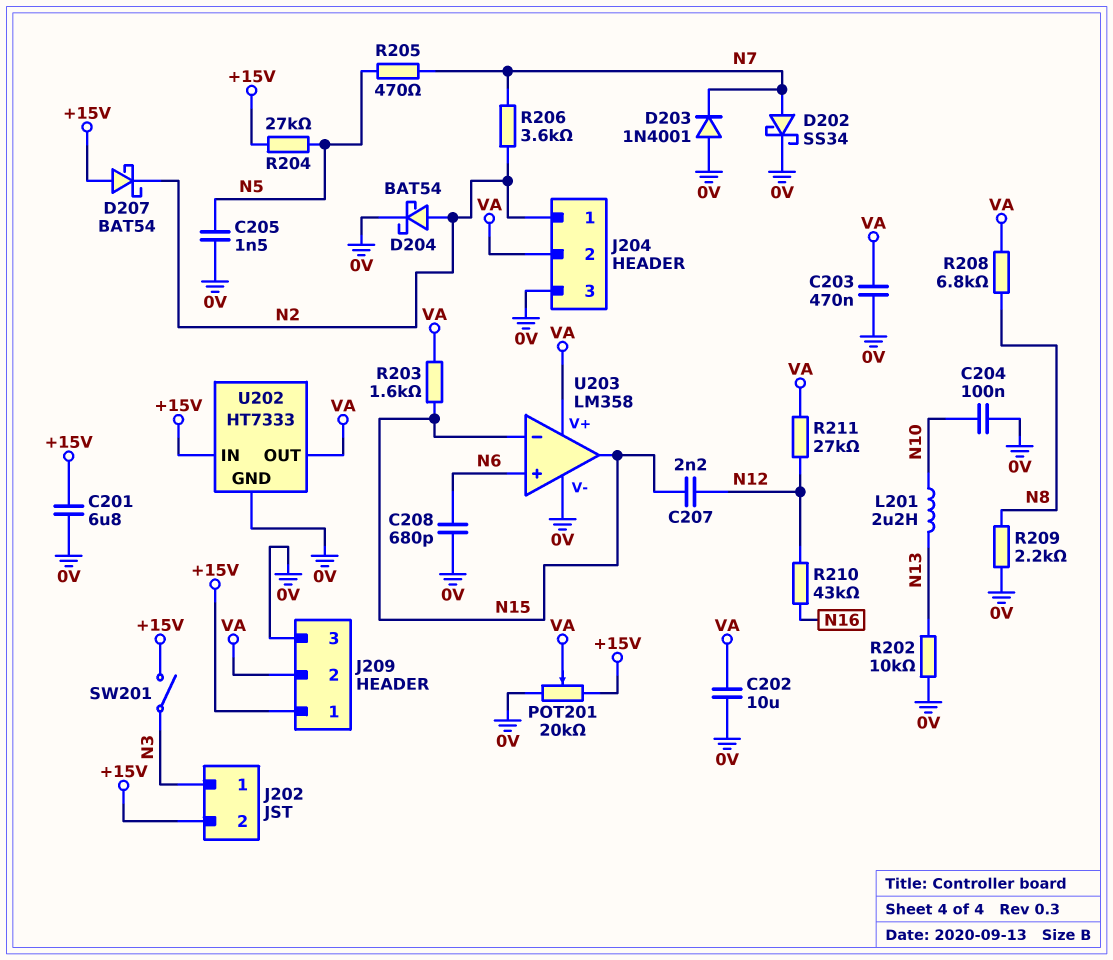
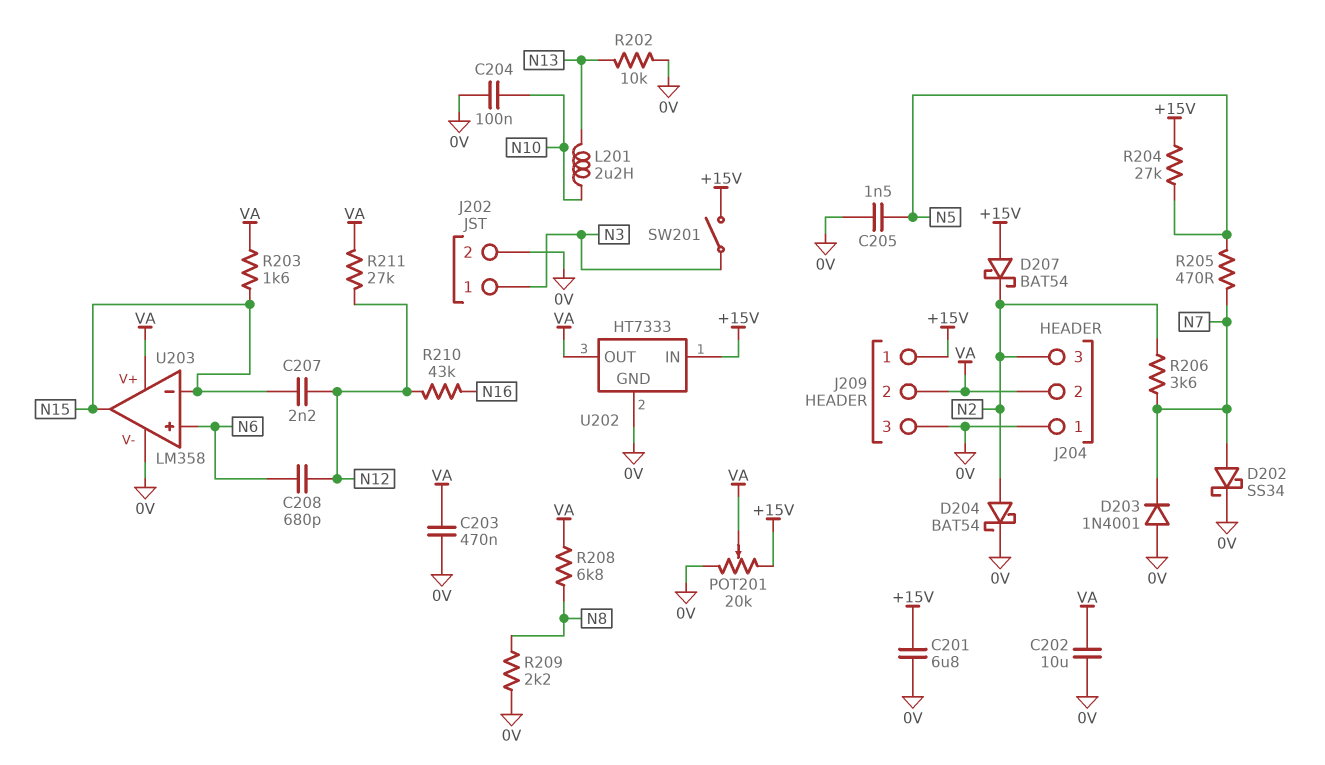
C208: 680pF (0V, N6) -> 680pF (N6, N12)
J202 pin 2: +15V -> 0V
J204 pin 1: N2 -> 0V
J204 pin 3: 0V -> N2

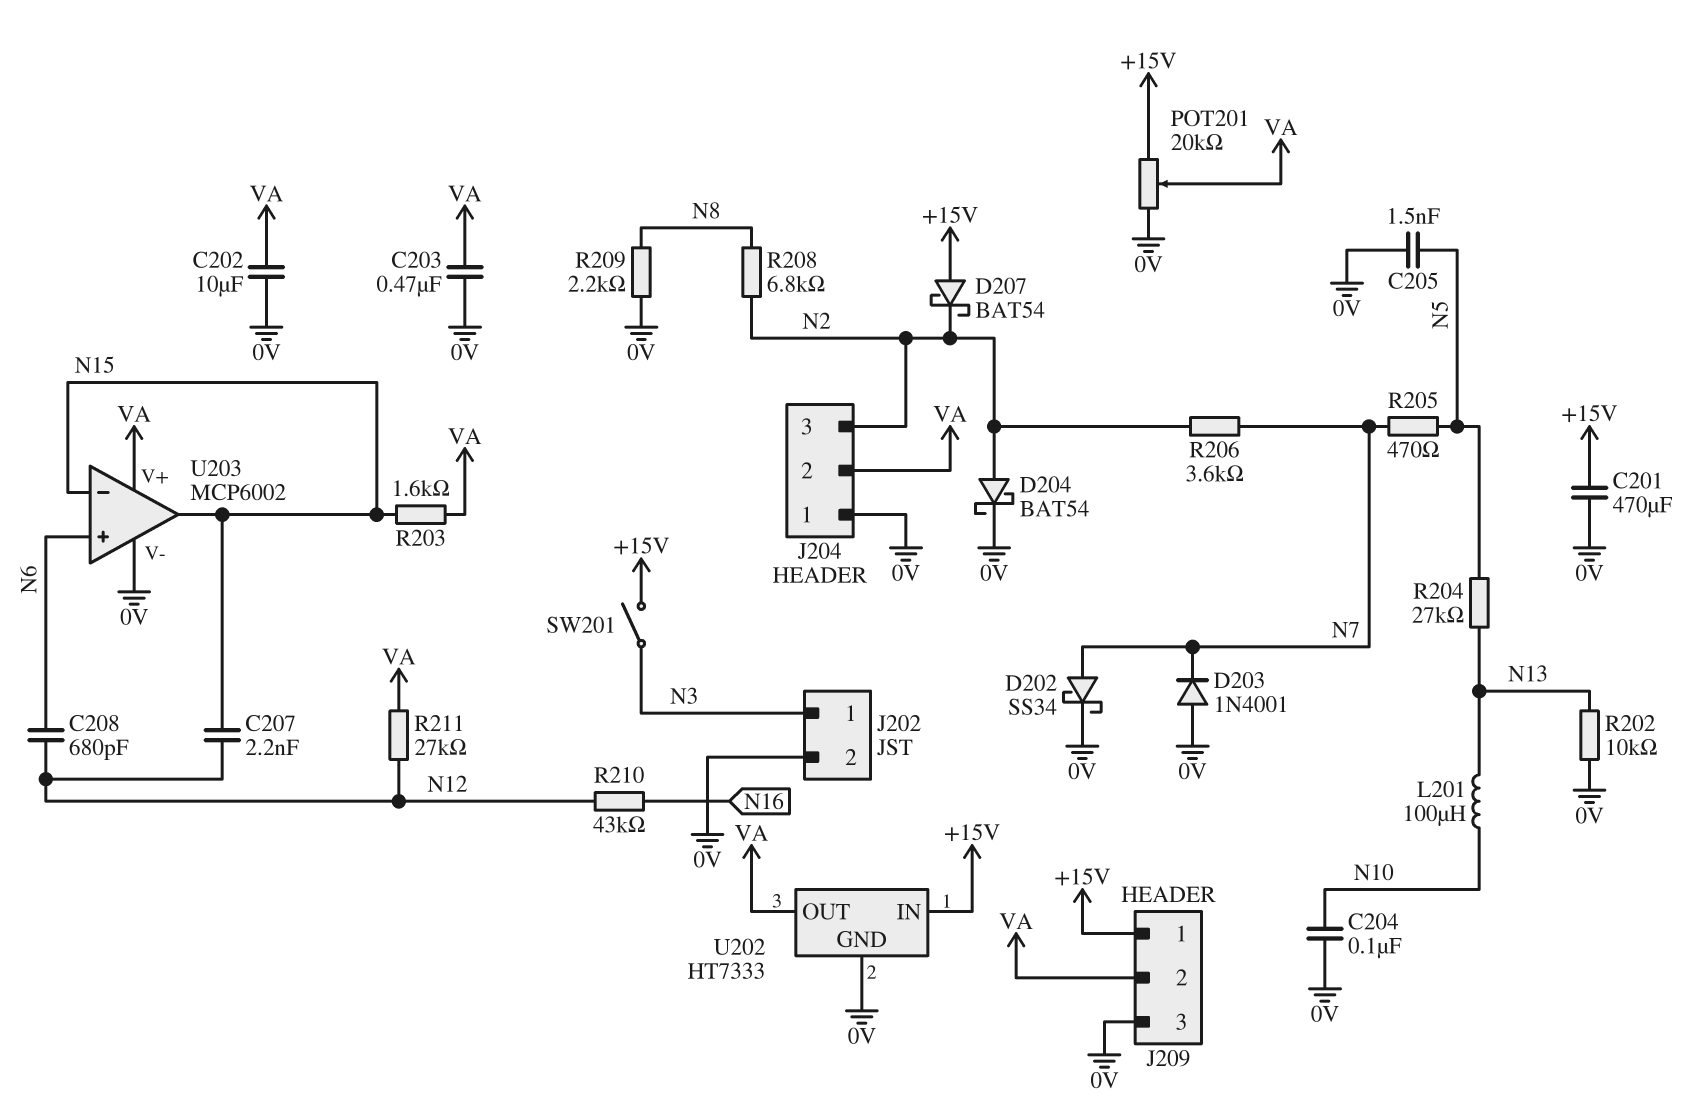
C201: 6.8uF (+15V, 0V) -> 470uF (+15V, 0V)
L201: 2.2uH (N10, N13) -> 100uH (N10, N13)
R204: 27k (+15V, N5) -> 27k (N5, N13)
R208: 6.8k (N8, VA) -> 6.8k (N2, N8)
U203: LM358 -> MCP6002

